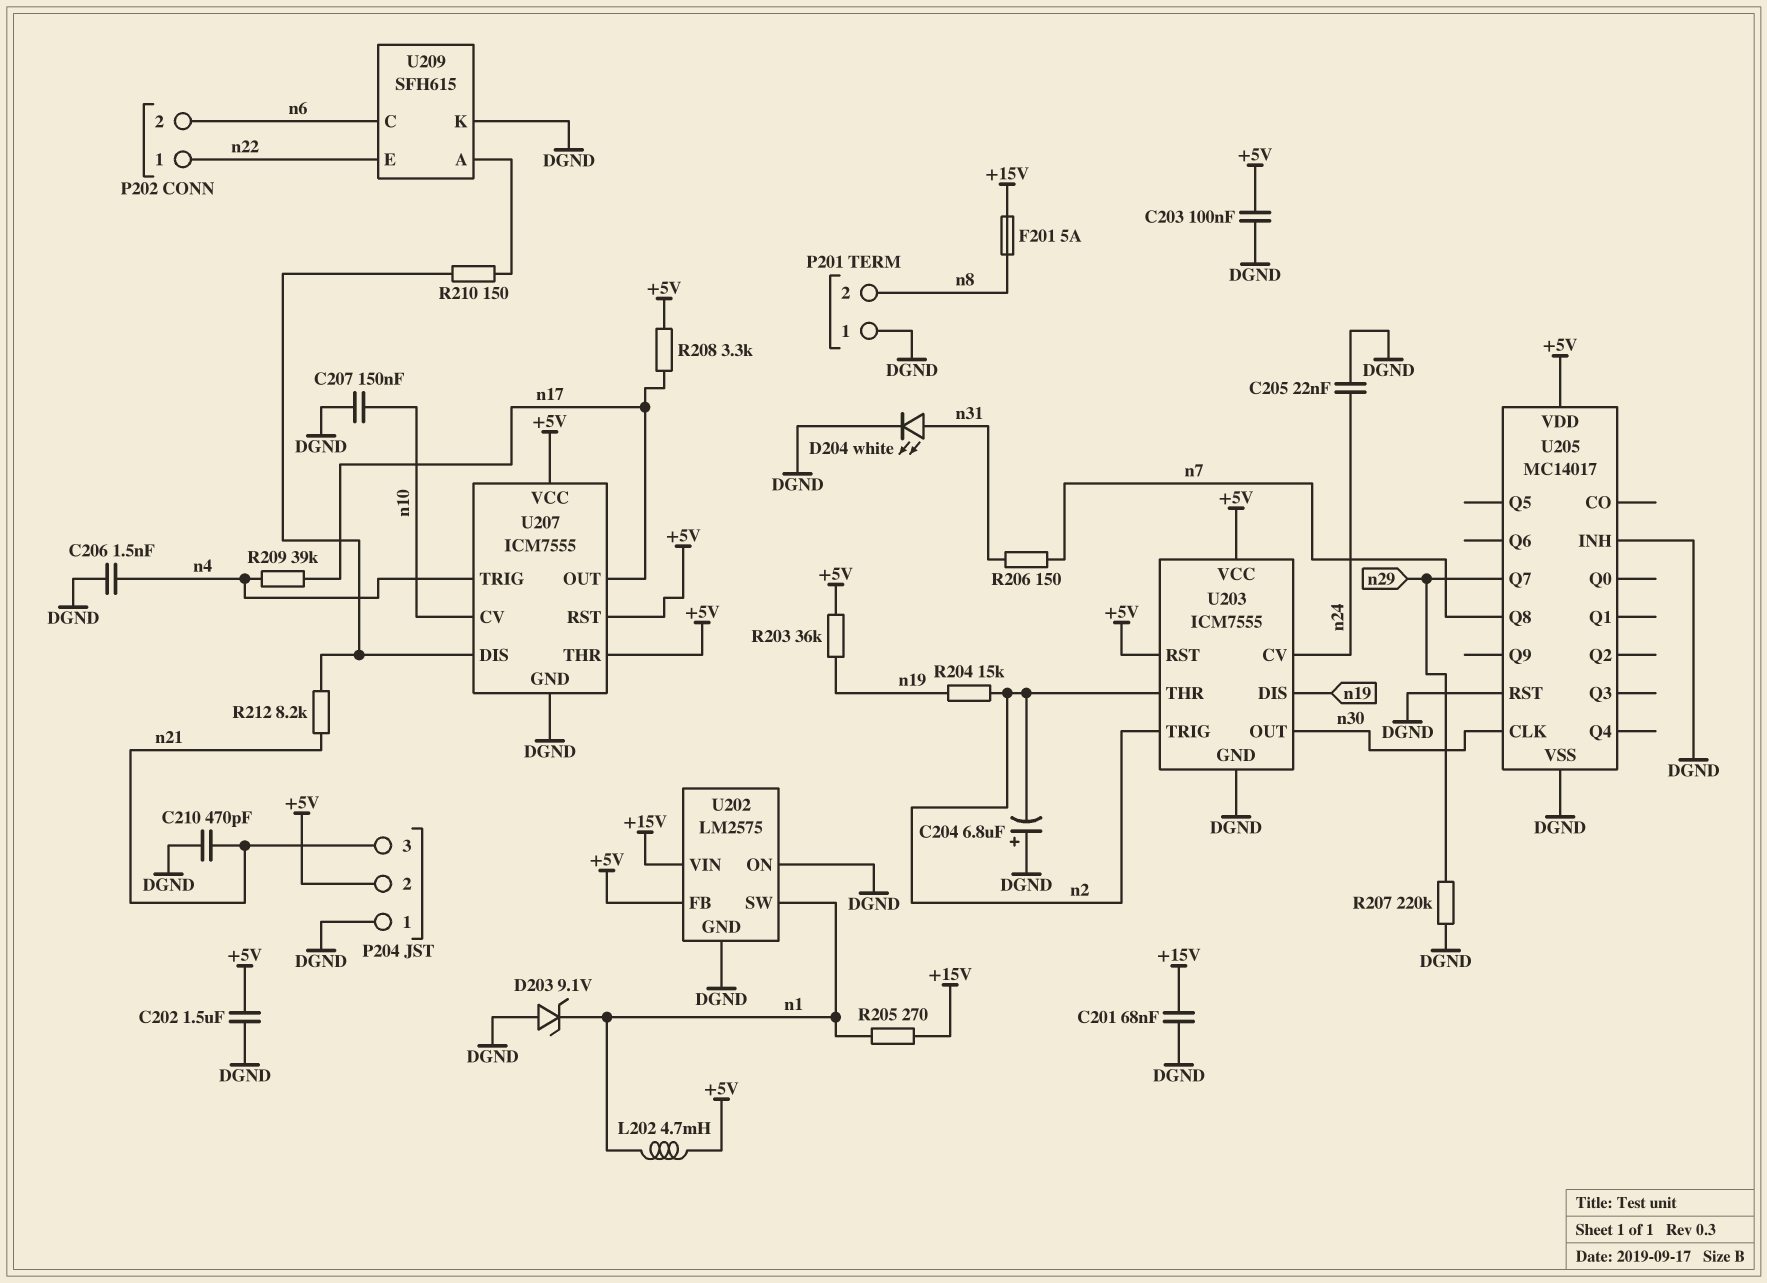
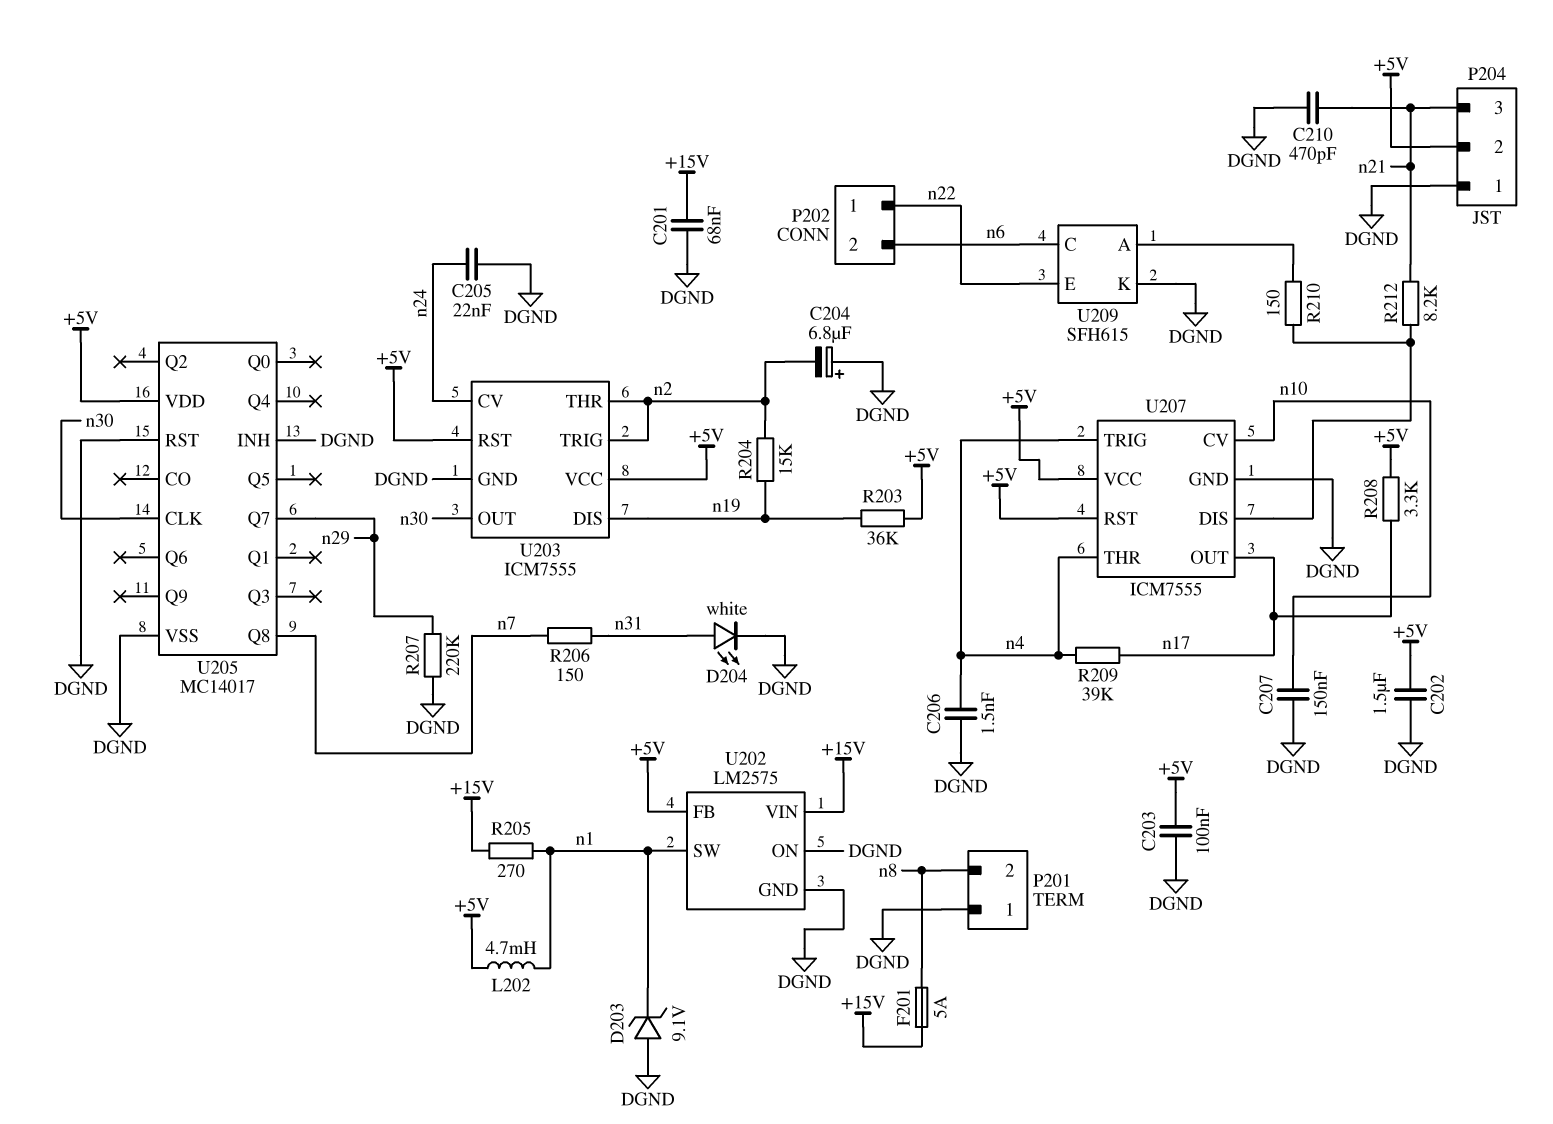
U207 pin THR: +5V -> n4

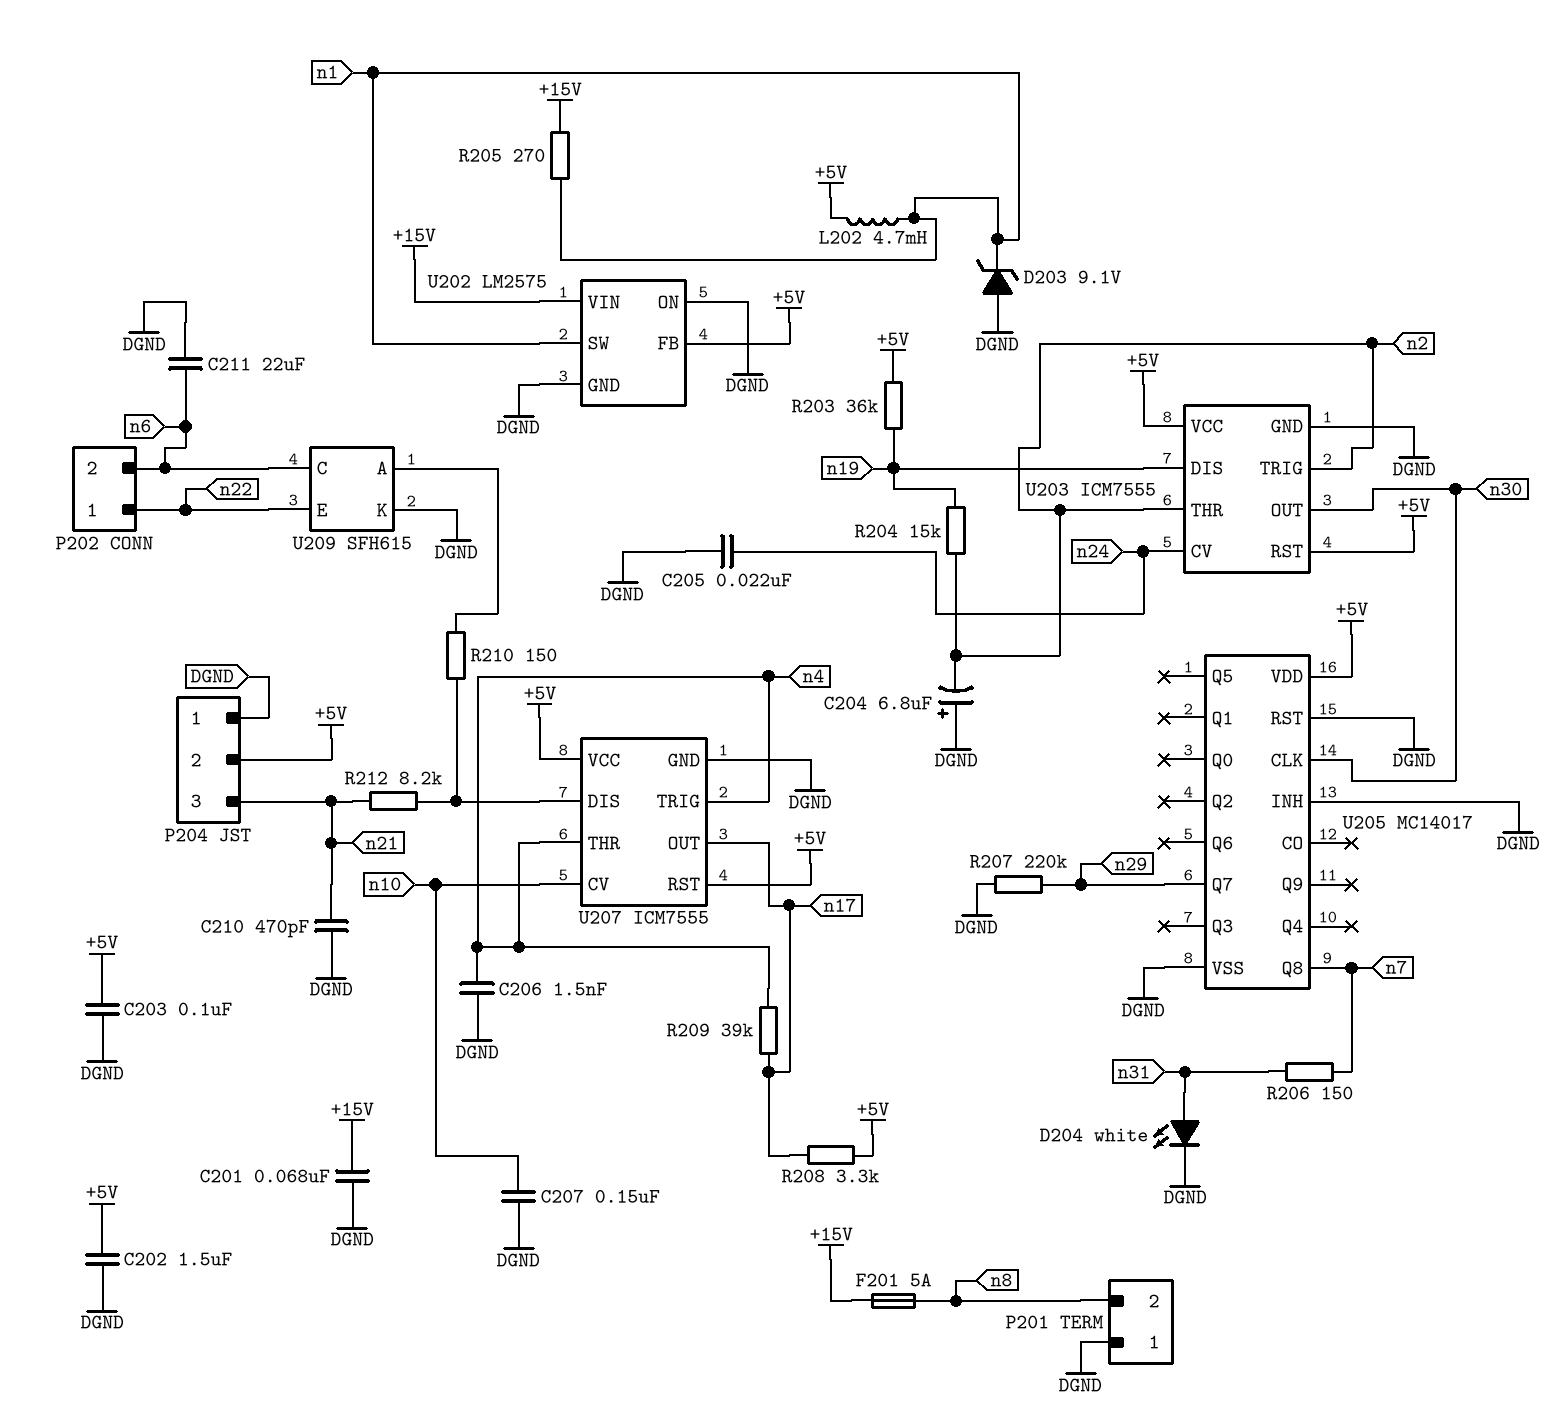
C211: none -> 22uF (DGND, n6)

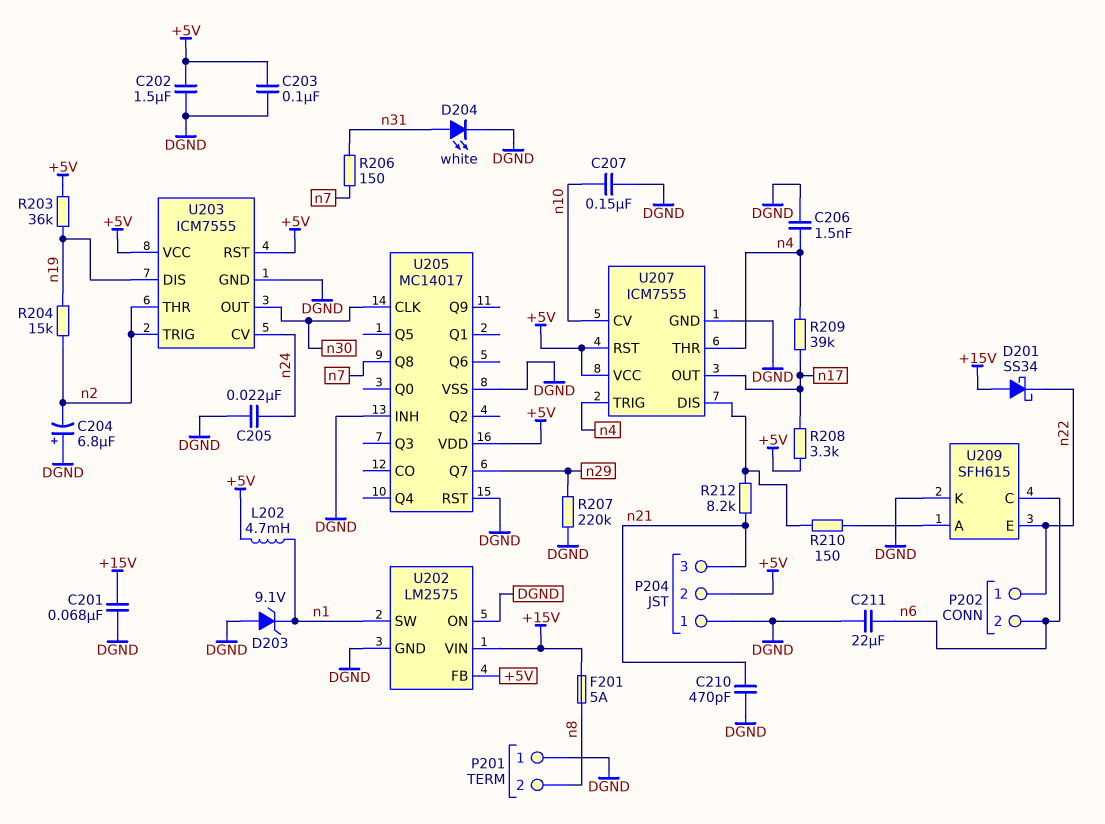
D201: none -> schottky SS34 (A +15V, K n22)
R205: 270 (+15V, n1) -> none

